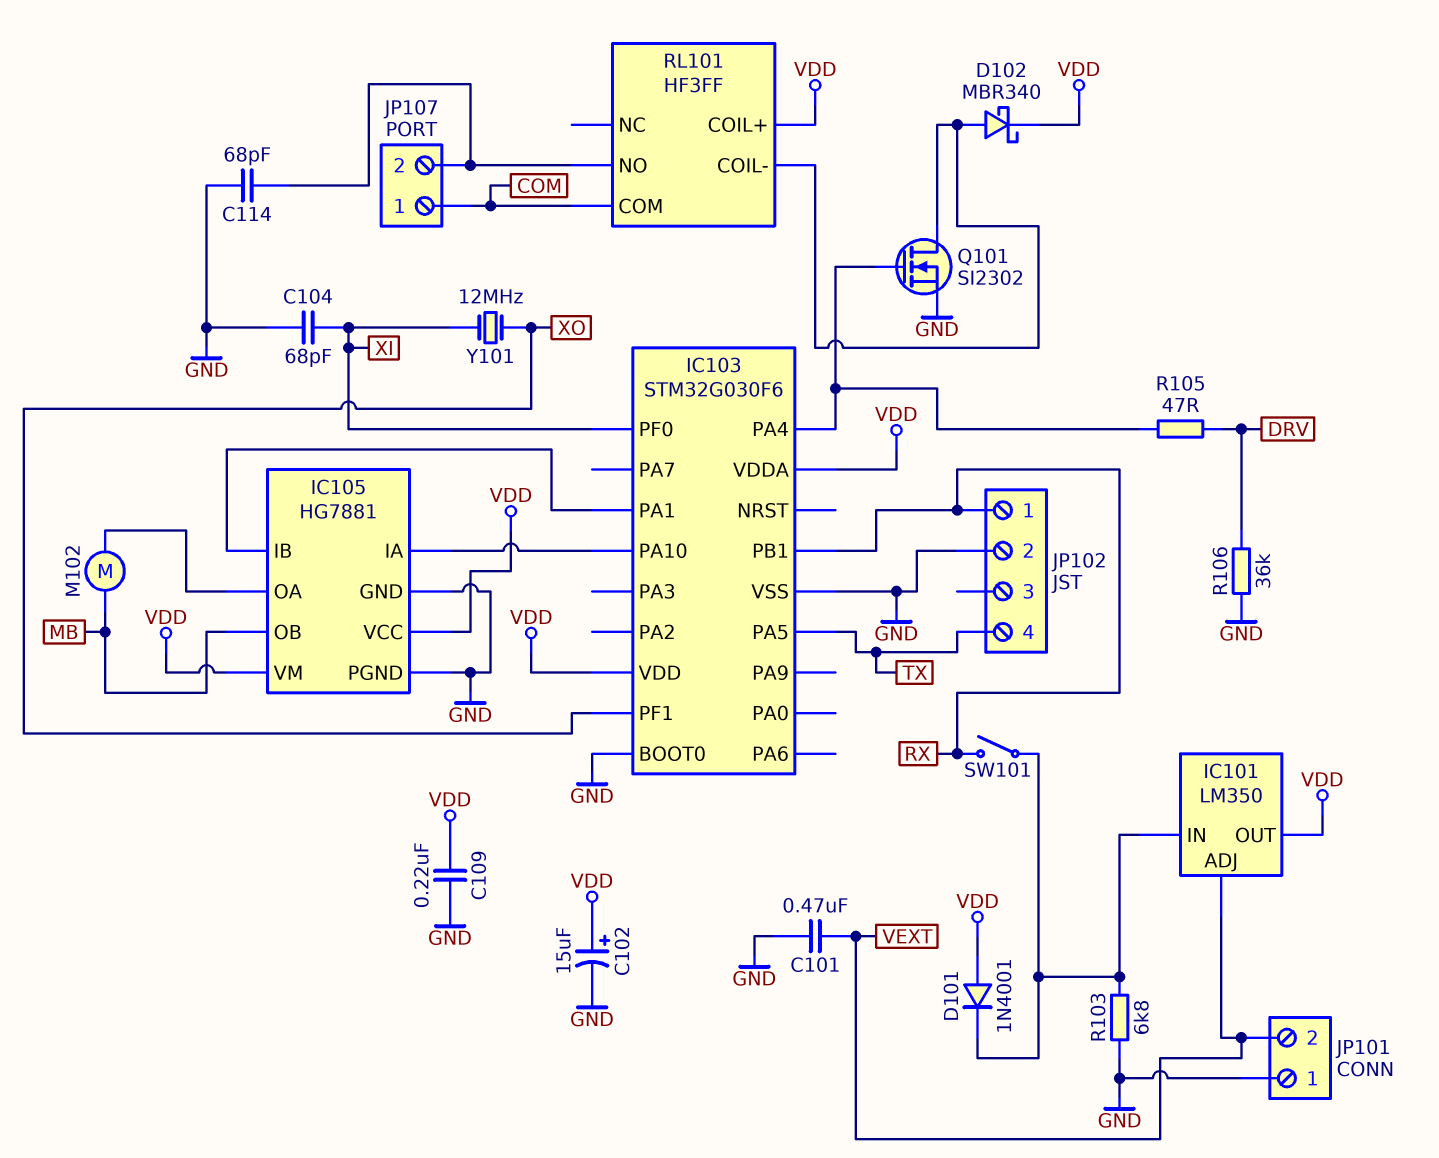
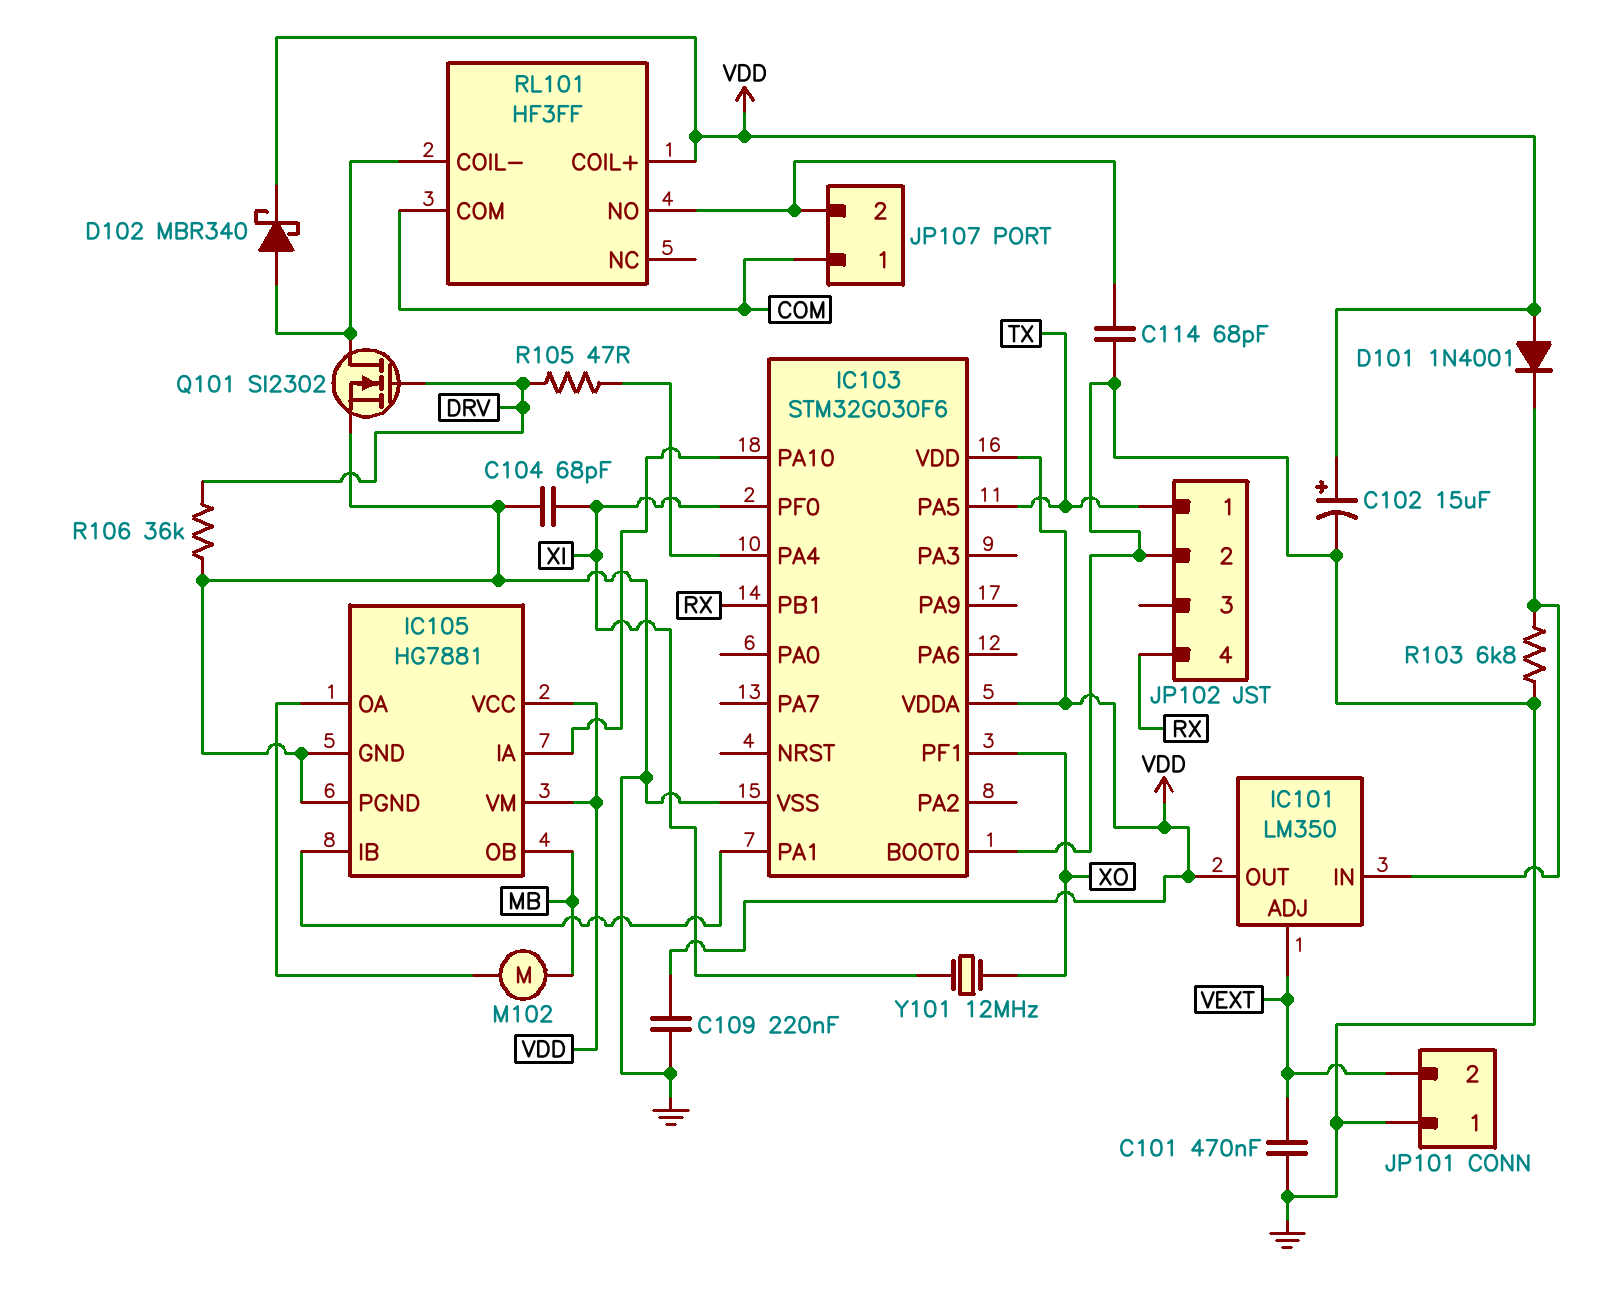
JP102 pin 1: RX -> TX
JP102 pin 4: TX -> RX
Q101: NMOS SI2302 (G IC103/PA4, D RL101/COIL-, S GND) -> NMOS SI2302 (G DRV, D RL101/COIL-, S GND)
SW101: switch (IC101/IN, RX) -> none

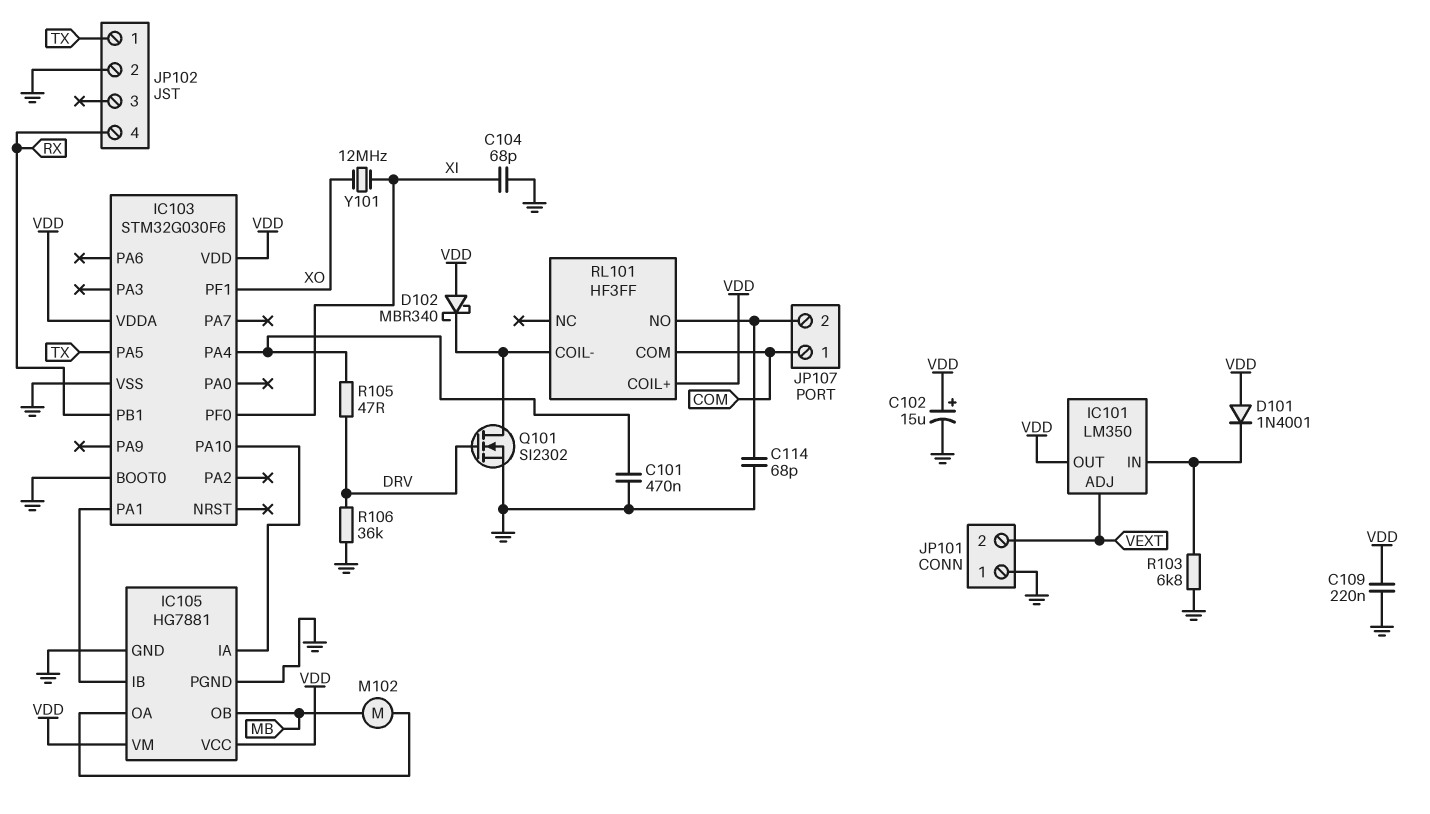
C101: 470nF (GND, VEXT) -> 470nF (GND, IC103/PA4)
D102: schottky MBR340 (A RL101/COIL-, K VDD) -> schottky MBR340 (A VDD, K RL101/COIL-)

